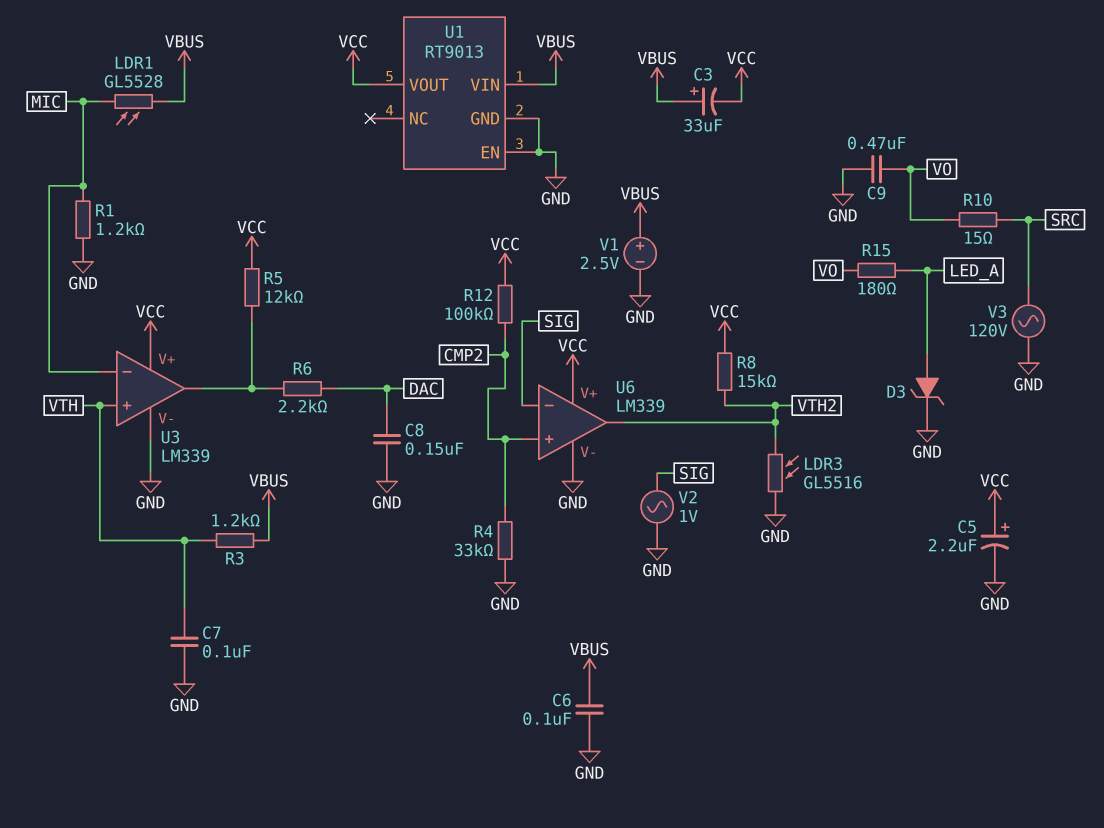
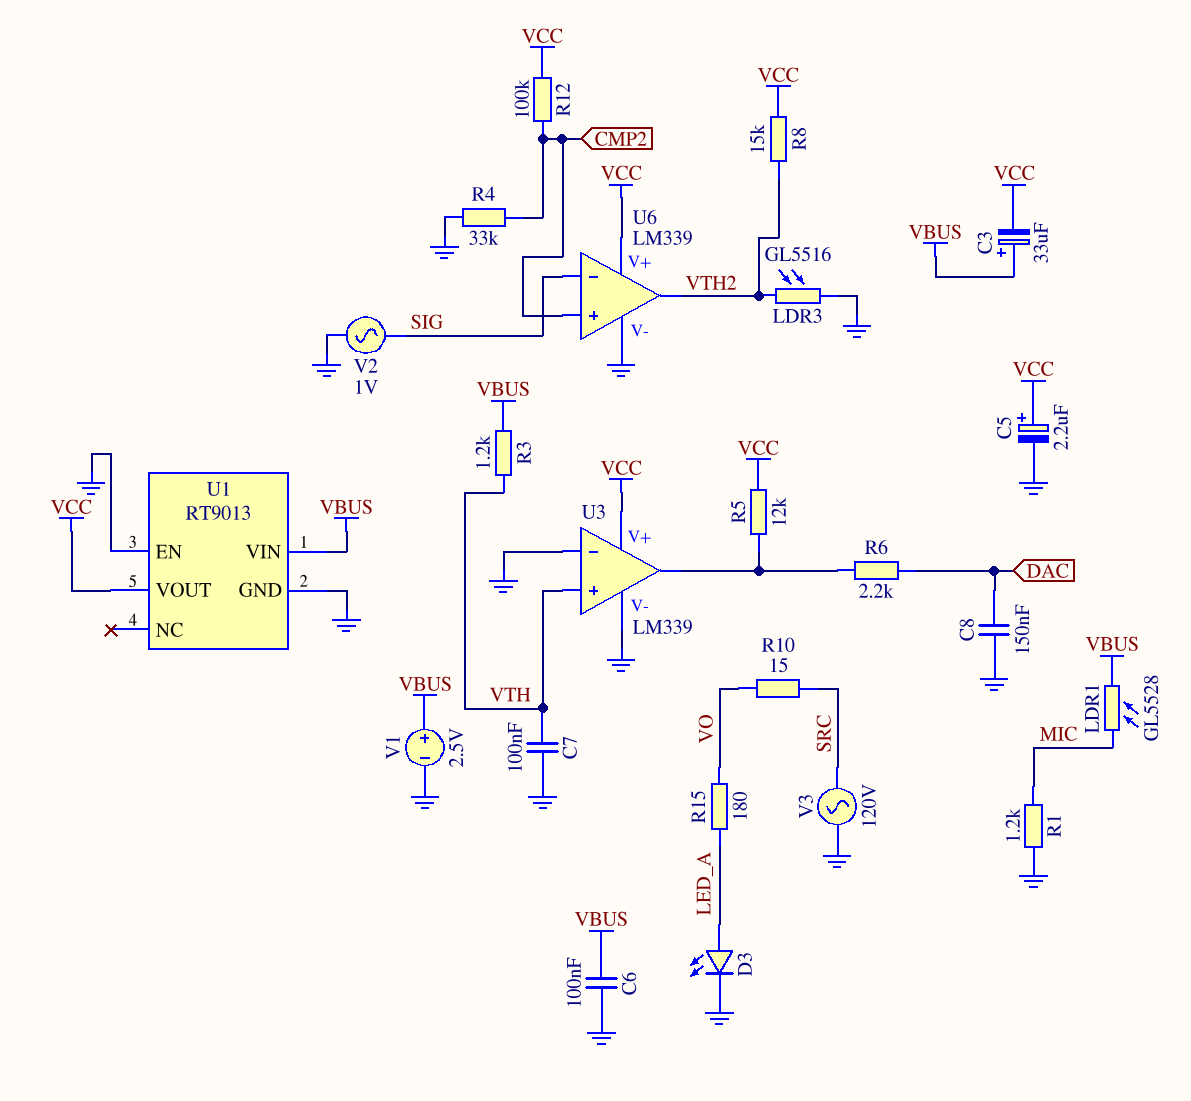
C9: 470nF (GND, VO) -> none
D3: zener (A LED_A, K GND) -> LED (A LED_A, K GND)
U3 pin in-: MIC -> GND

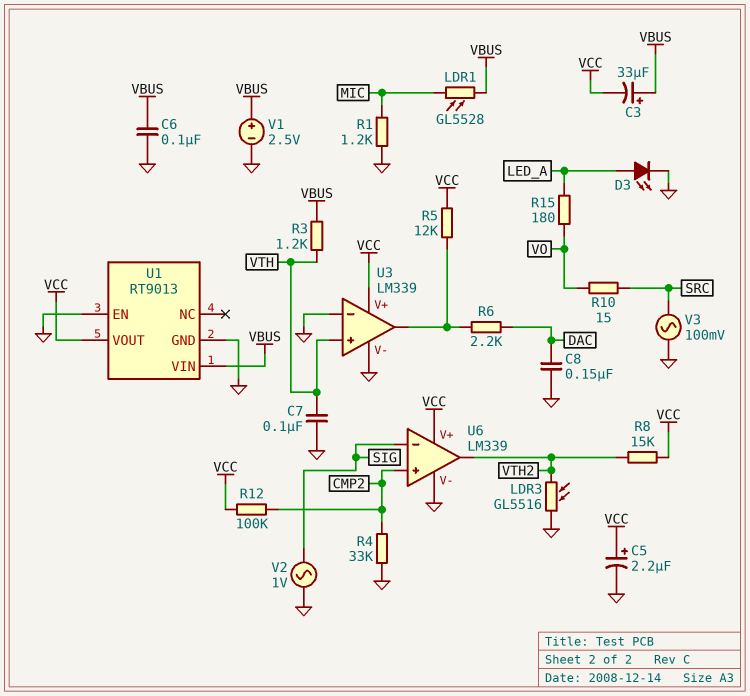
V3: AC 120V (GND, SRC) -> AC 100mV (GND, SRC)

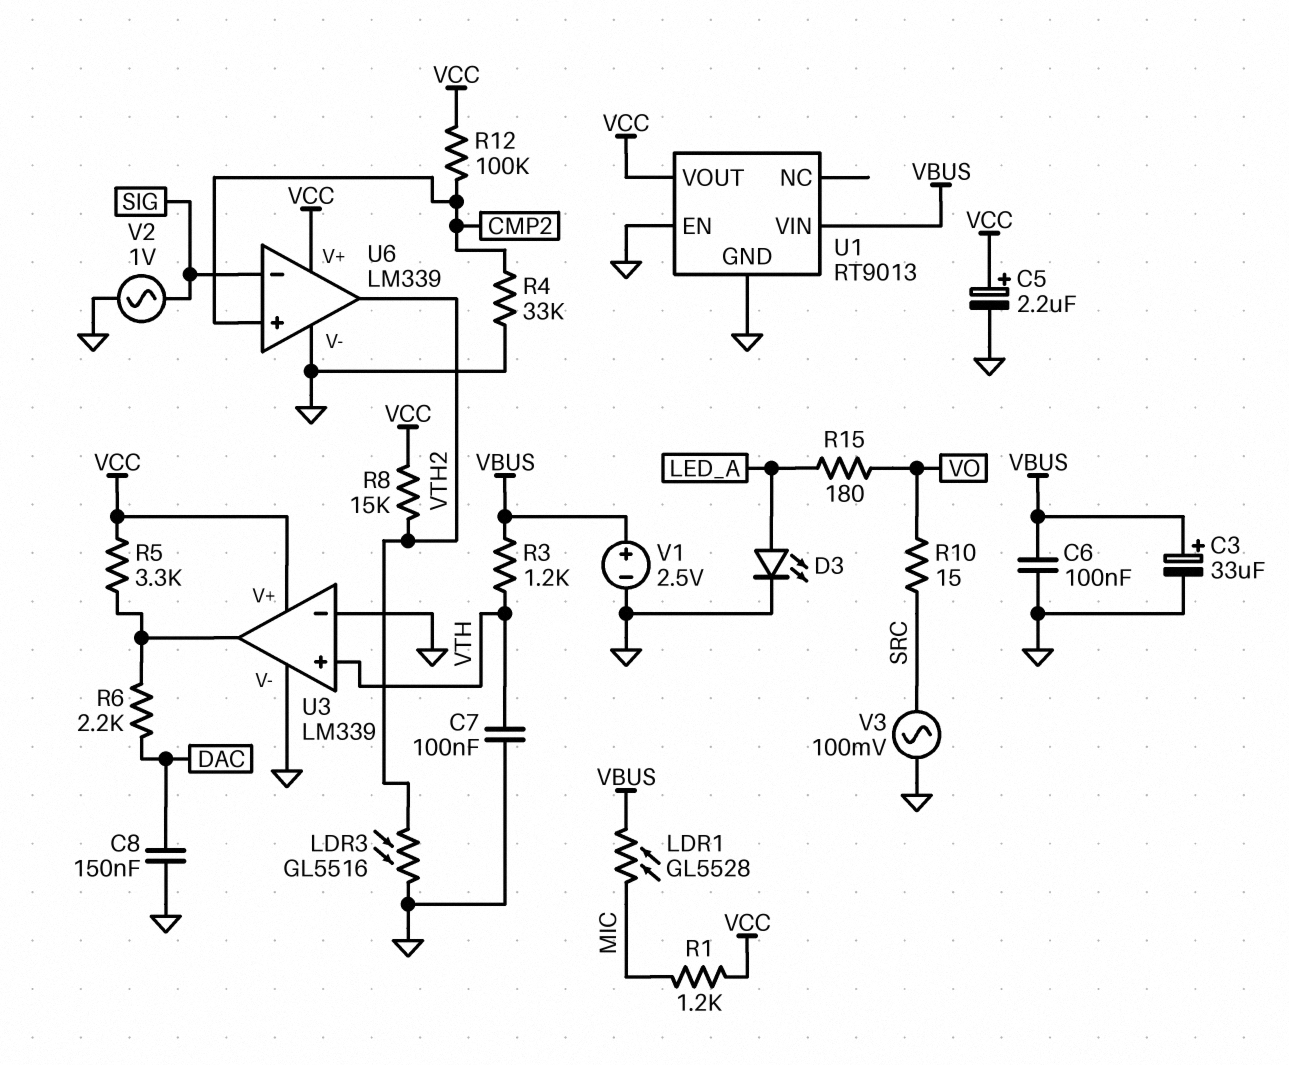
C3: 33uF (plus VBUS, minus VCC) -> 33uF (plus VBUS, minus GND)
R1: 1.2k (GND, MIC) -> 1.2k (MIC, VCC)
R5: 12k (U3/out, VCC) -> 3.3k (U3/out, VCC)

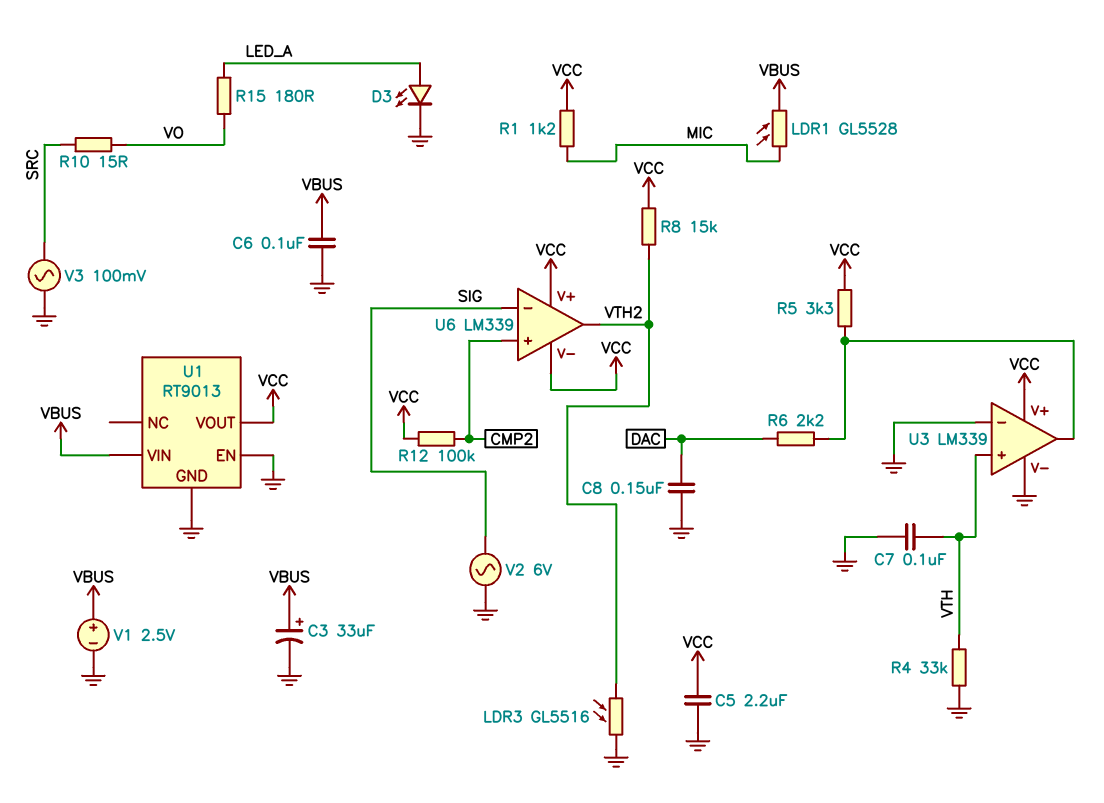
C5: 2.2uF (plus VCC, minus GND) -> 2.2uF (GND, VCC)
R3: 1.2k (VBUS, VTH) -> none
R4: 33k (CMP2, GND) -> 33k (GND, VTH)
U6 pin V-: GND -> VCC
V2: AC 1V (GND, SIG) -> AC 6V (GND, SIG)

